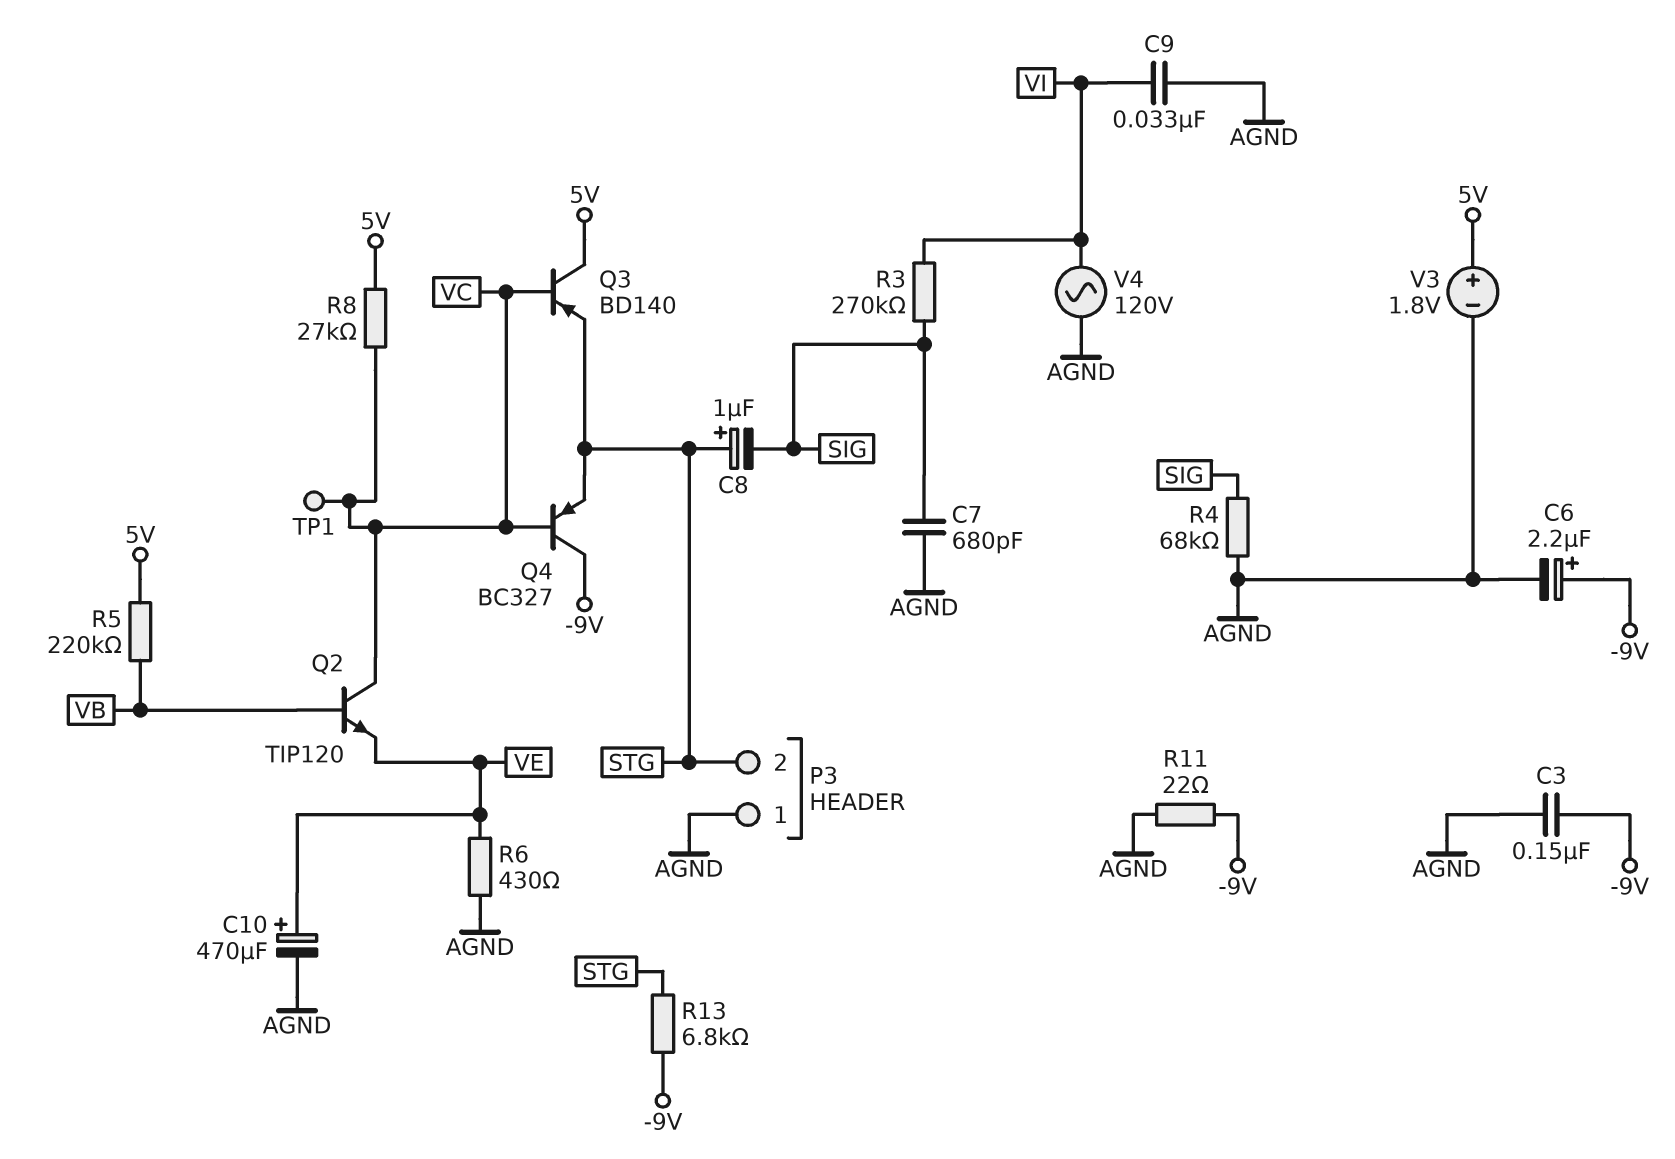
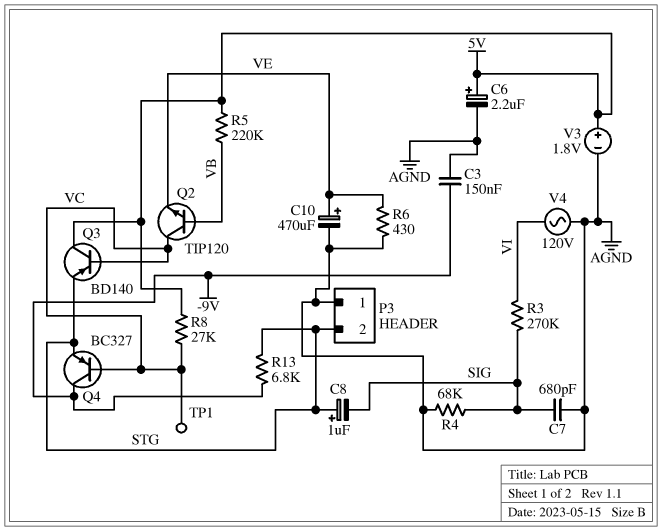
C6: 2.2uF (plus -9V, minus AGND) -> 2.2uF (plus 5V, minus AGND)
C9: 33nF (AGND, VI) -> none
R11: 22 (-9V, AGND) -> none

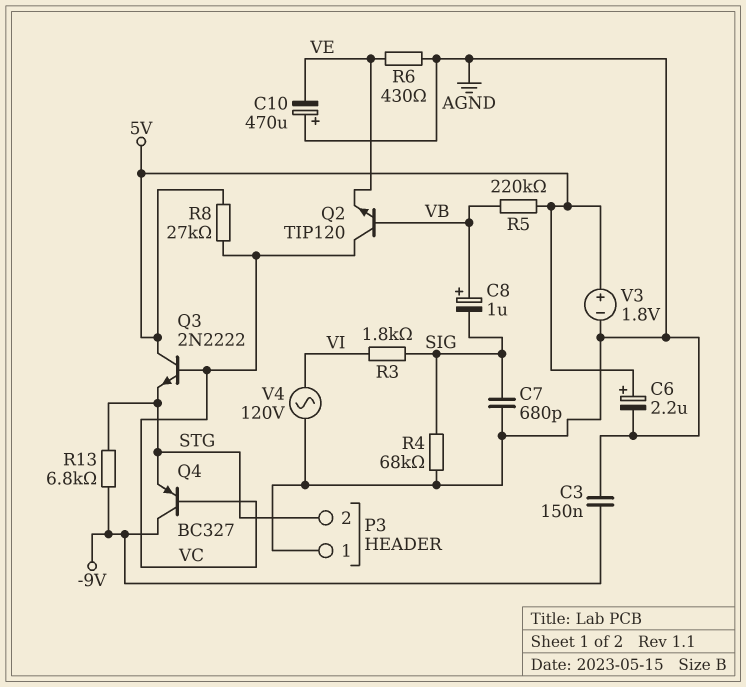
C8: 1uF (plus STG, minus SIG) -> 1uF (plus VB, minus SIG)
C10: 470uF (plus VE, minus AGND) -> 470uF (plus AGND, minus VE)
Q3: PNP BD140 (B VC, C 5V, E STG) -> NPN 2N2222 (B VC, C 5V, E STG)
R3: 270k (SIG, VI) -> 1.8k (SIG, VI)
TP1: test point (VC) -> none

